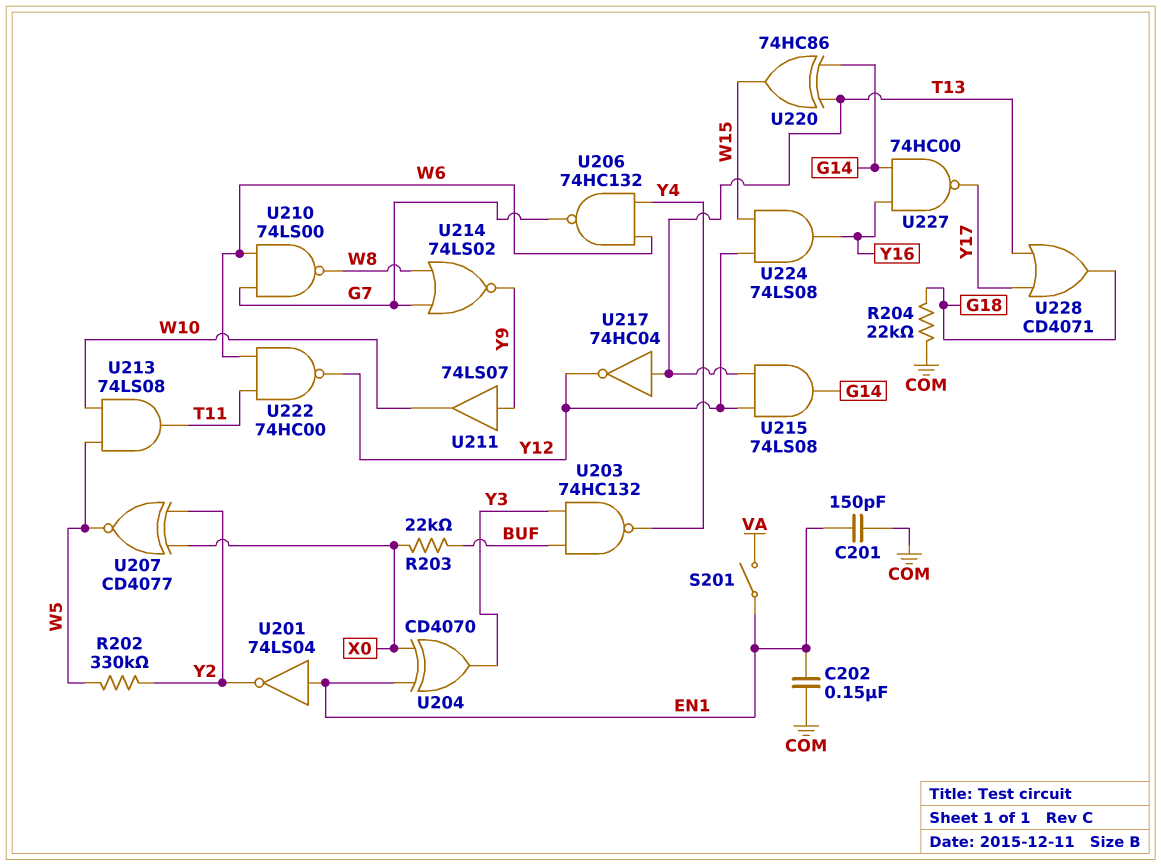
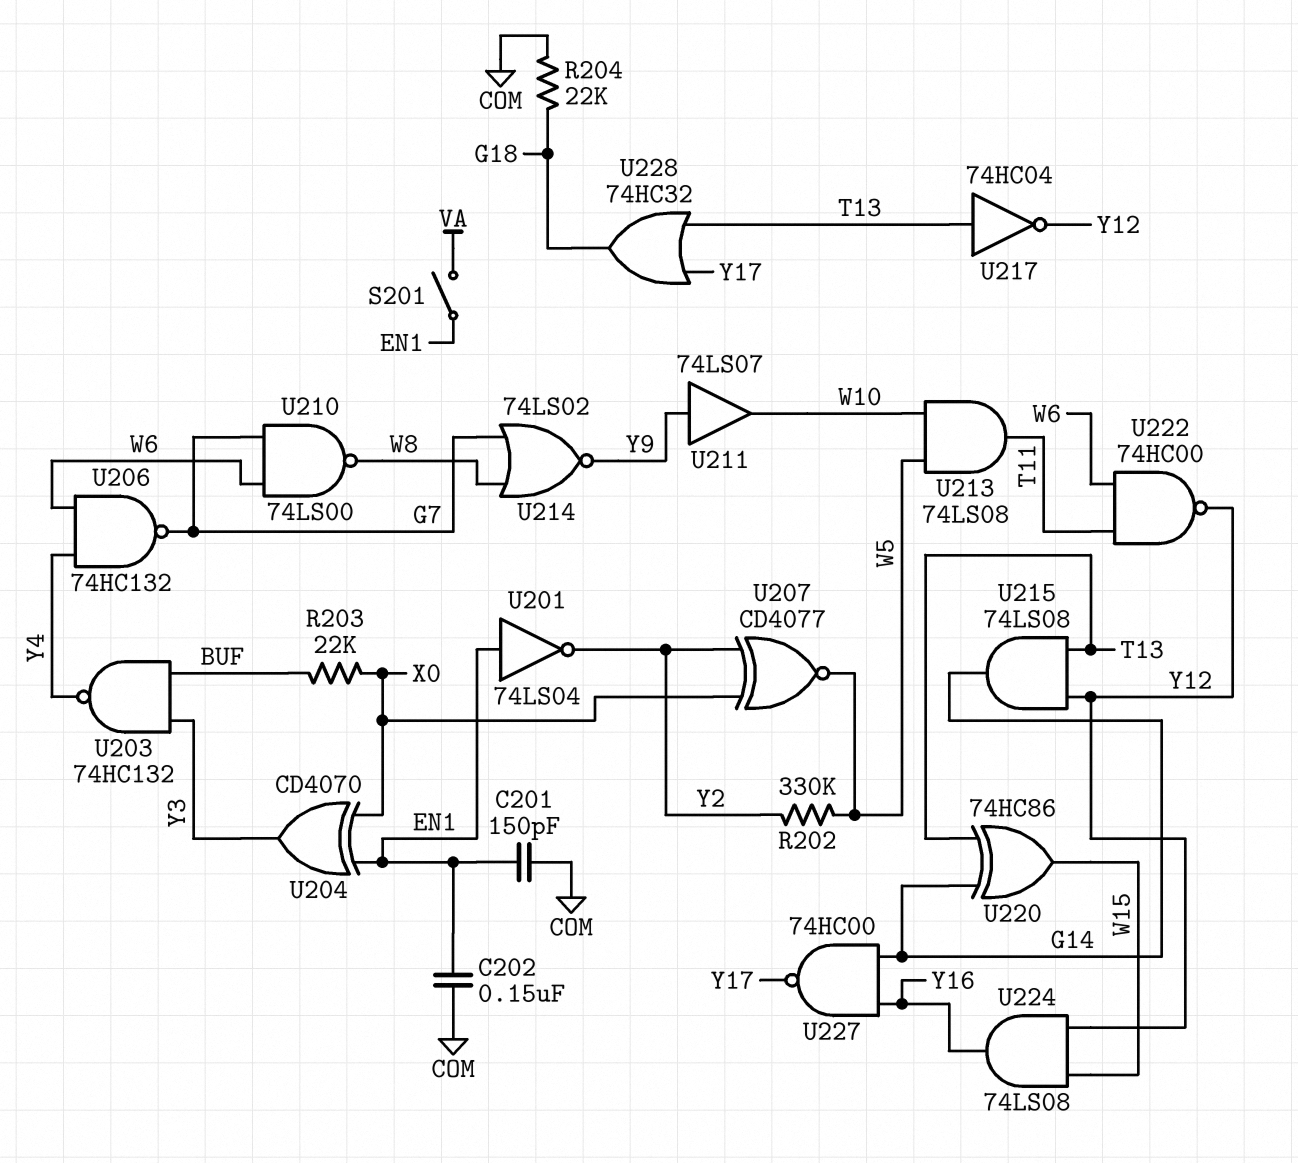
U228: OR CD4071 (in T13, in Y17, out G18) -> OR 74HC32 (in T13, in Y17, out G18)

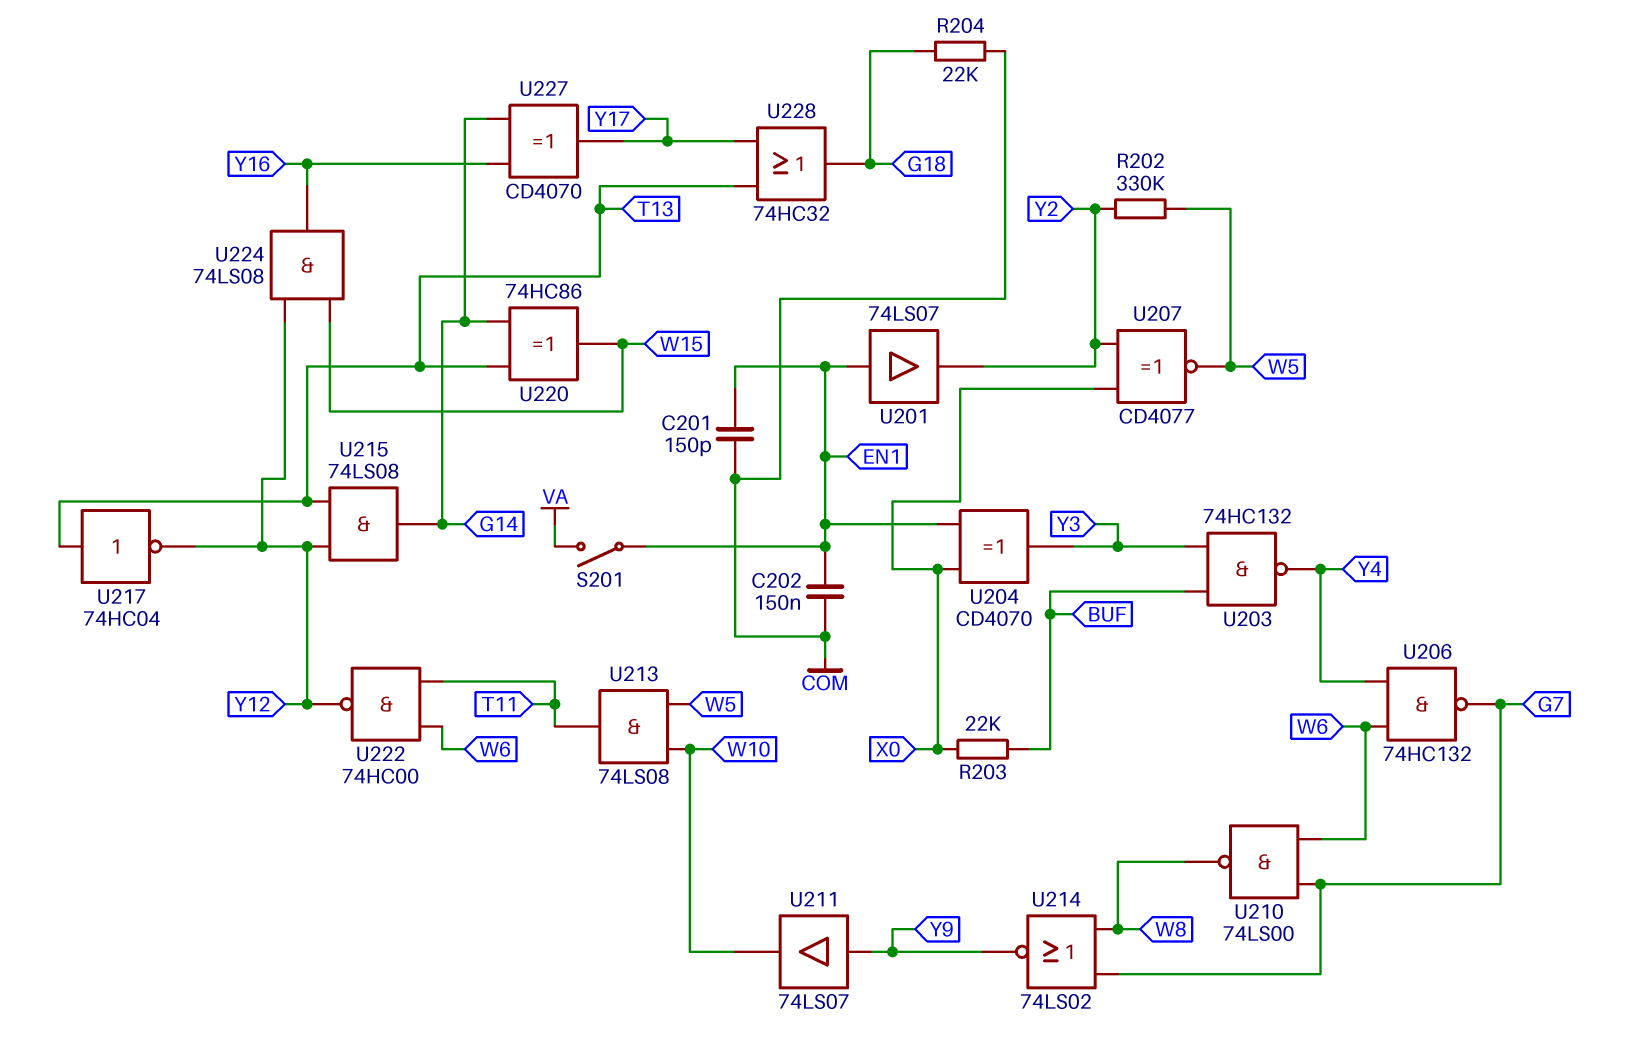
U201: NOT 74LS04 (in EN1, out Y2) -> buffer 74LS07 (in EN1, out Y2)
U227: NAND 74HC00 (in G14, in Y16, out Y17) -> XOR CD4070 (in G14, in Y16, out Y17)

